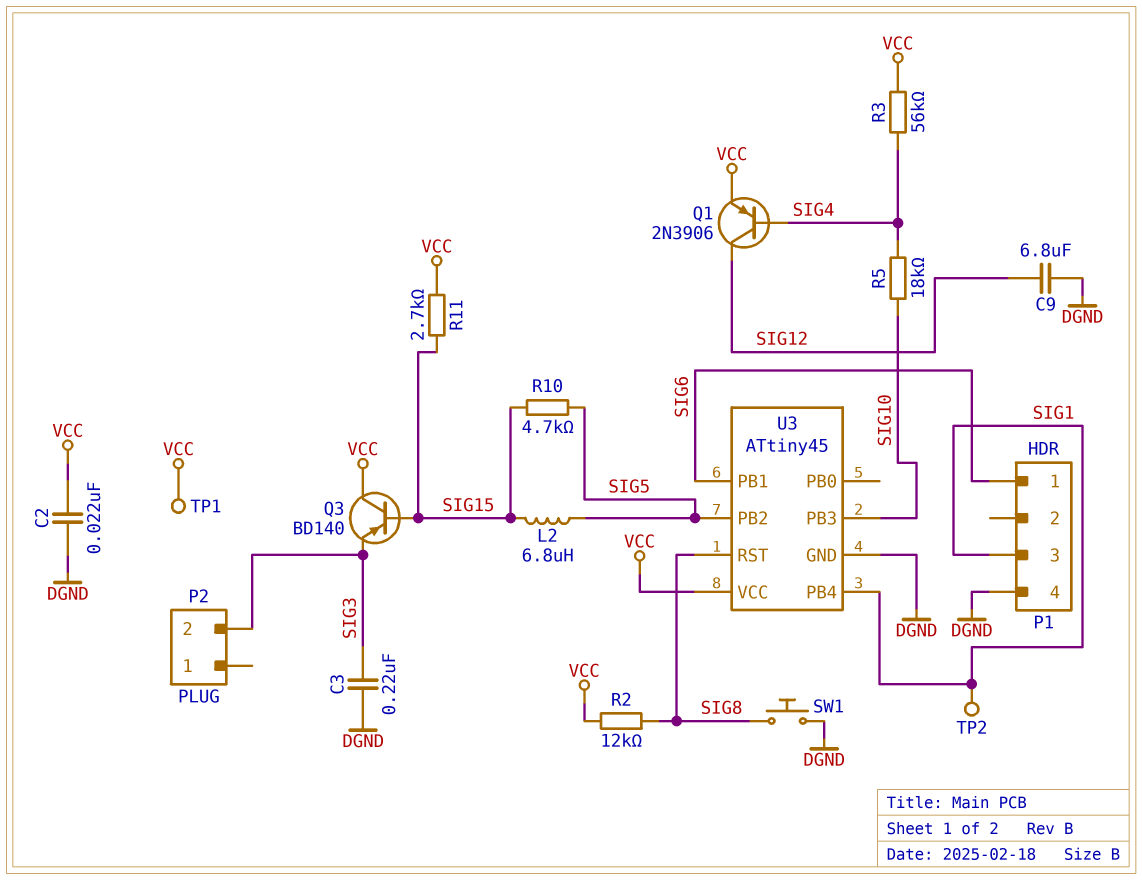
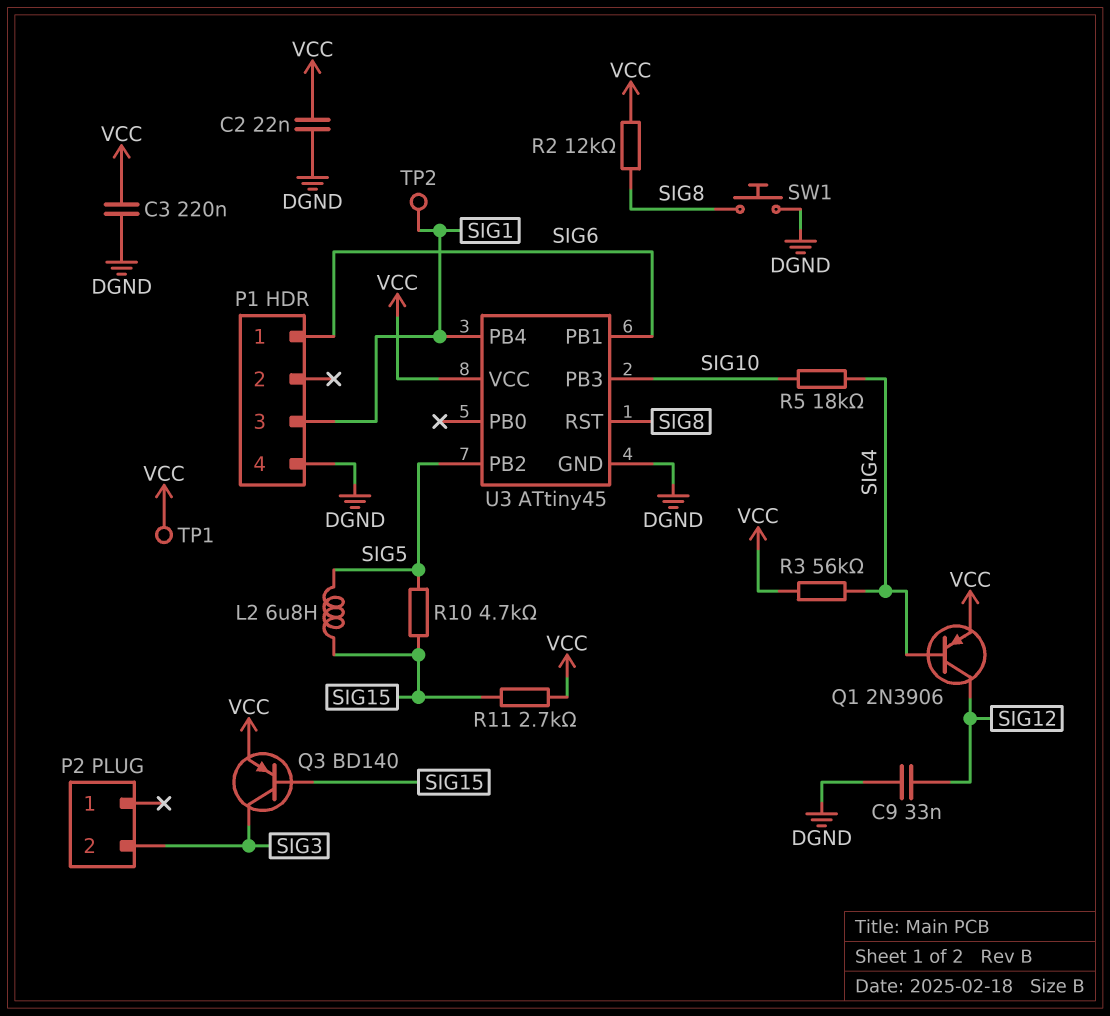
C3: 220nF (DGND, SIG3) -> 220nF (DGND, VCC)
C9: 6.8uF (DGND, SIG12) -> 33nF (DGND, SIG12)
Q3: PNP BD140 (B SIG15, C VCC, E SIG3) -> PNP BD140 (B SIG15, C SIG3, E VCC)

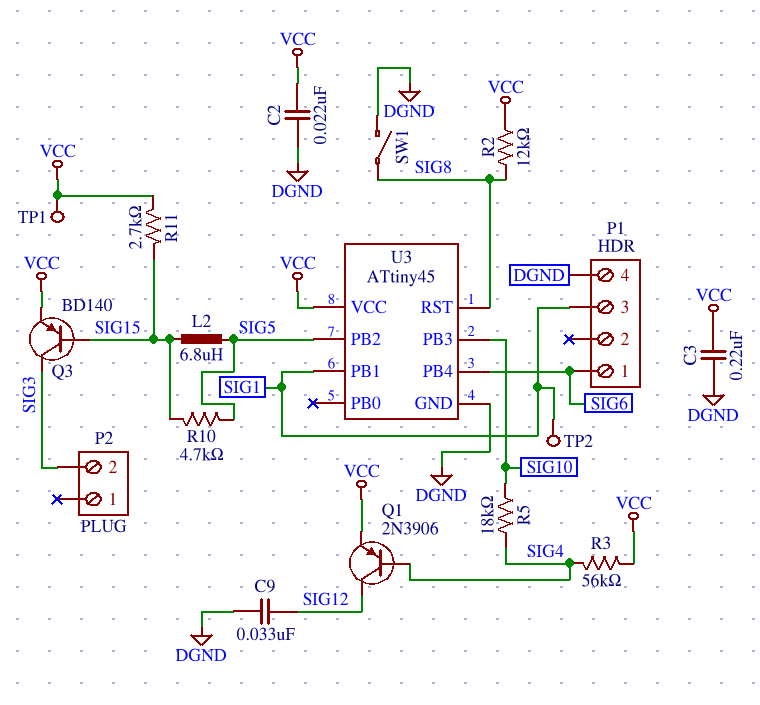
SW1: button (DGND, SIG8) -> switch (DGND, SIG8)
U3 pin PB1: SIG6 -> SIG1
U3 pin PB4: SIG1 -> SIG6

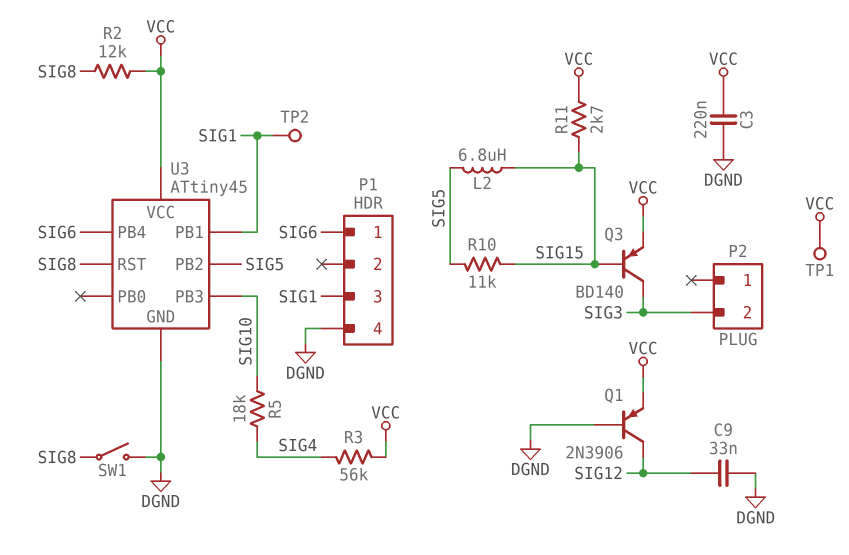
C2: 22nF (DGND, VCC) -> none
Q1: PNP 2N3906 (B SIG4, C SIG12, E VCC) -> PNP 2N3906 (B DGND, C SIG12, E VCC)
R10: 4.7k (SIG5, SIG15) -> 11k (SIG5, SIG15)

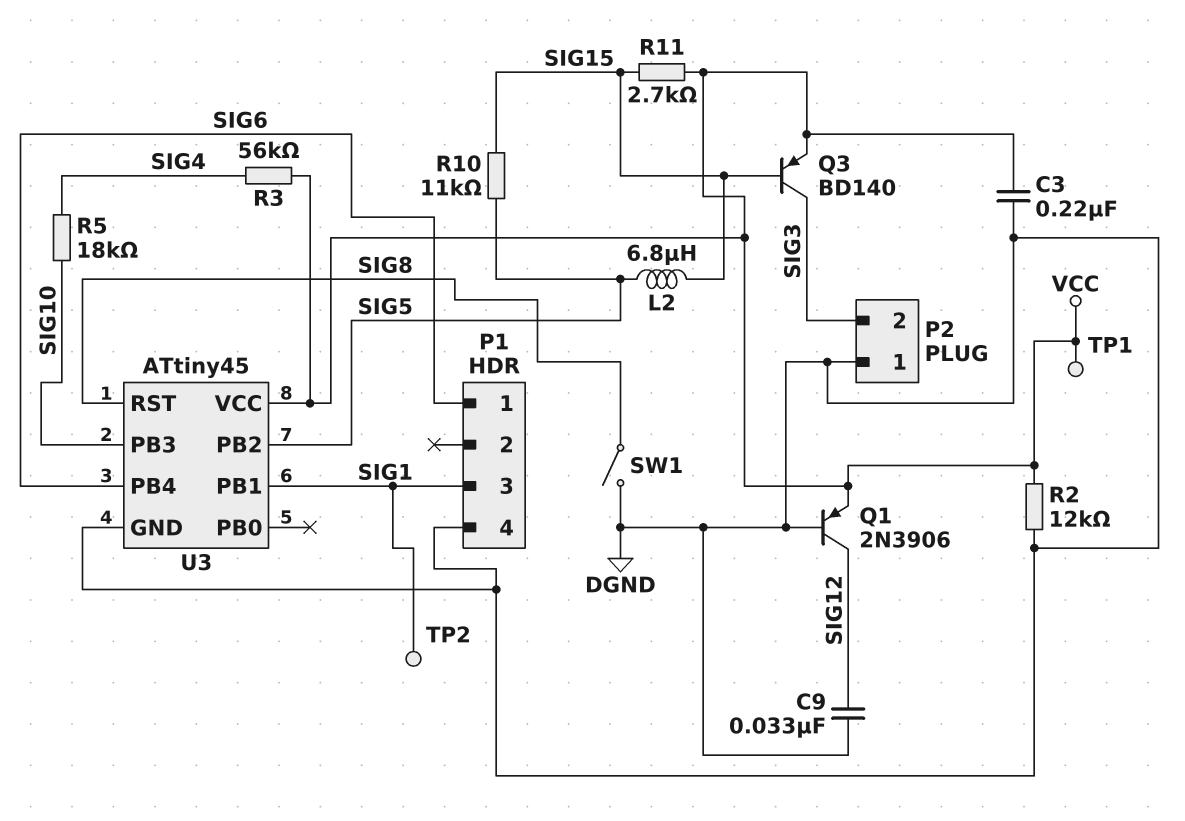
P2 pin 1: none -> DGND
R2: 12k (SIG8, VCC) -> 12k (DGND, VCC)

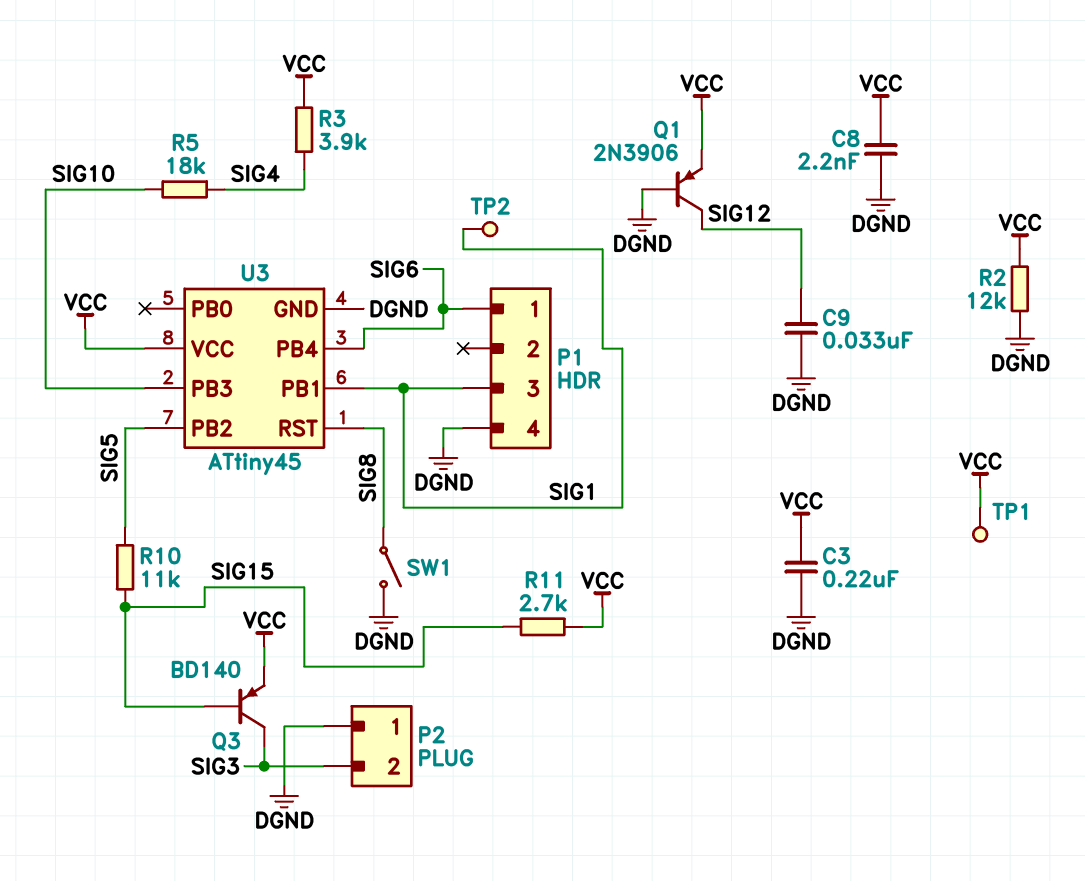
C8: none -> 2.2nF (DGND, VCC)
L2: 6.8uH (SIG5, SIG15) -> none
R3: 56k (SIG4, VCC) -> 3.9k (SIG4, VCC)

